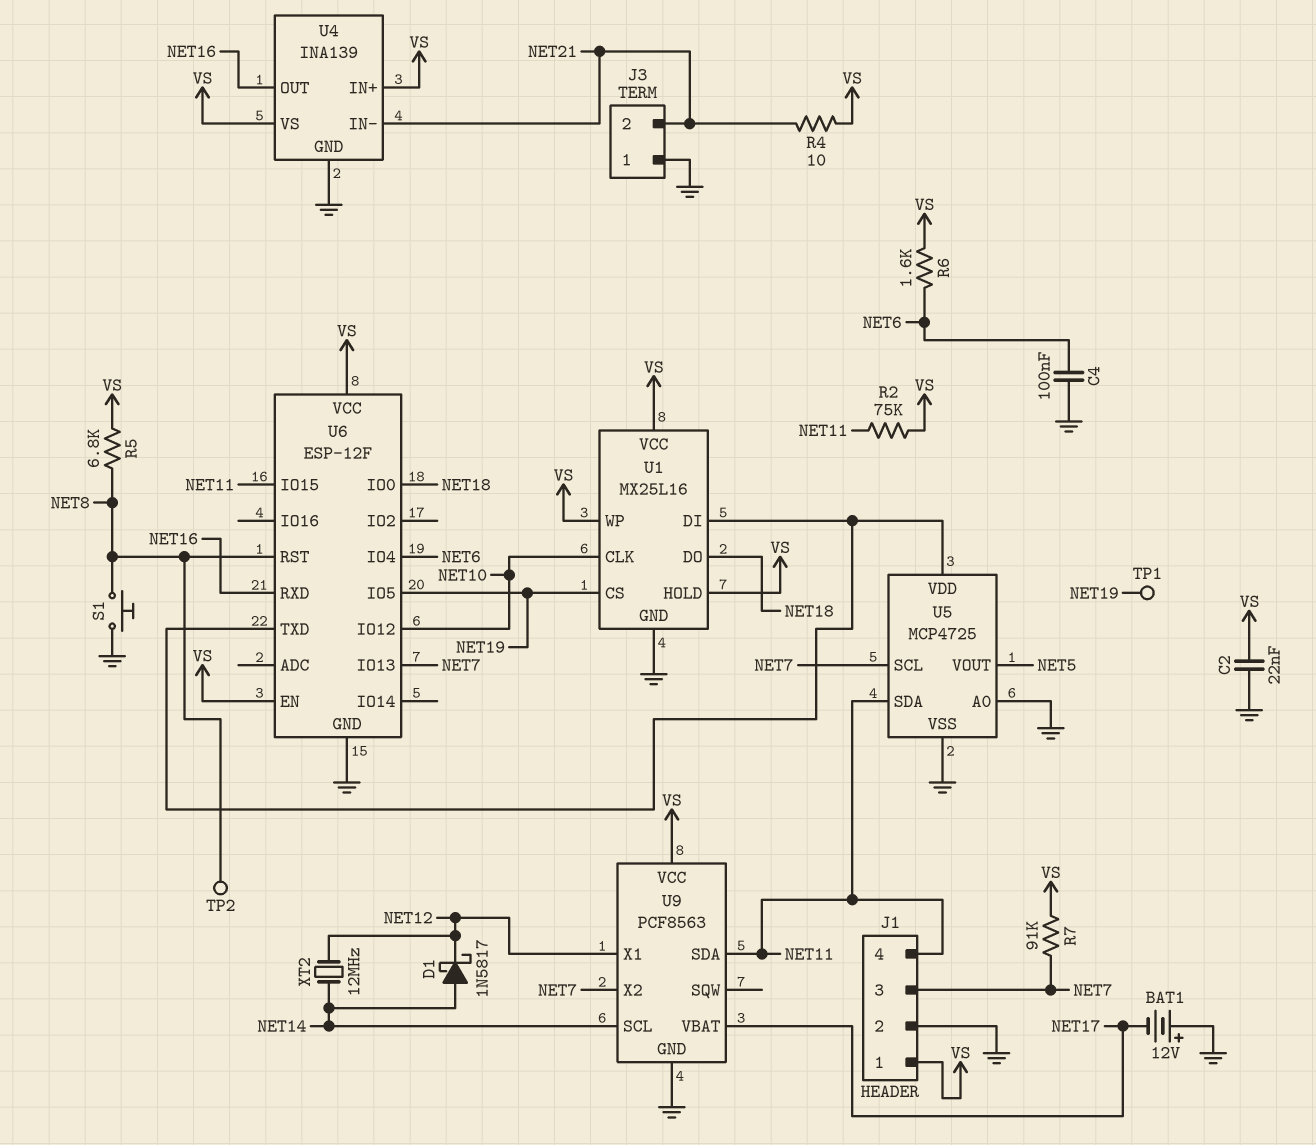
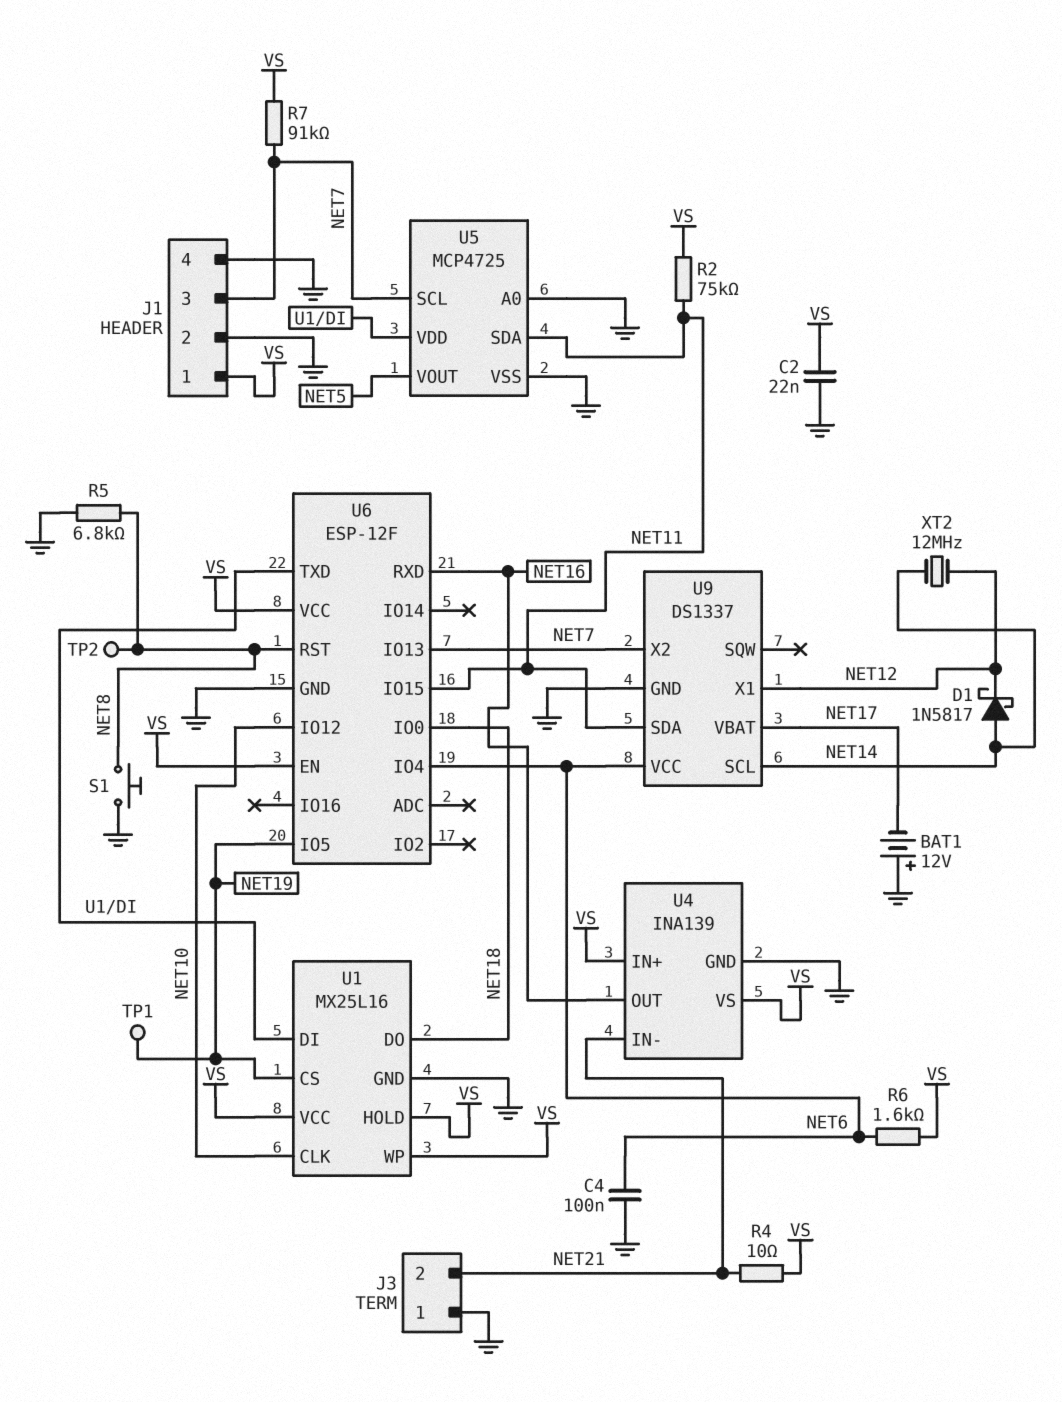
J1 pin 4: NET11 -> GND
R5: 6.8k (NET8, VS) -> 6.8k (GND, NET8)
U9: PCF8563 -> DS1337
U9 pin VCC: VS -> NET6

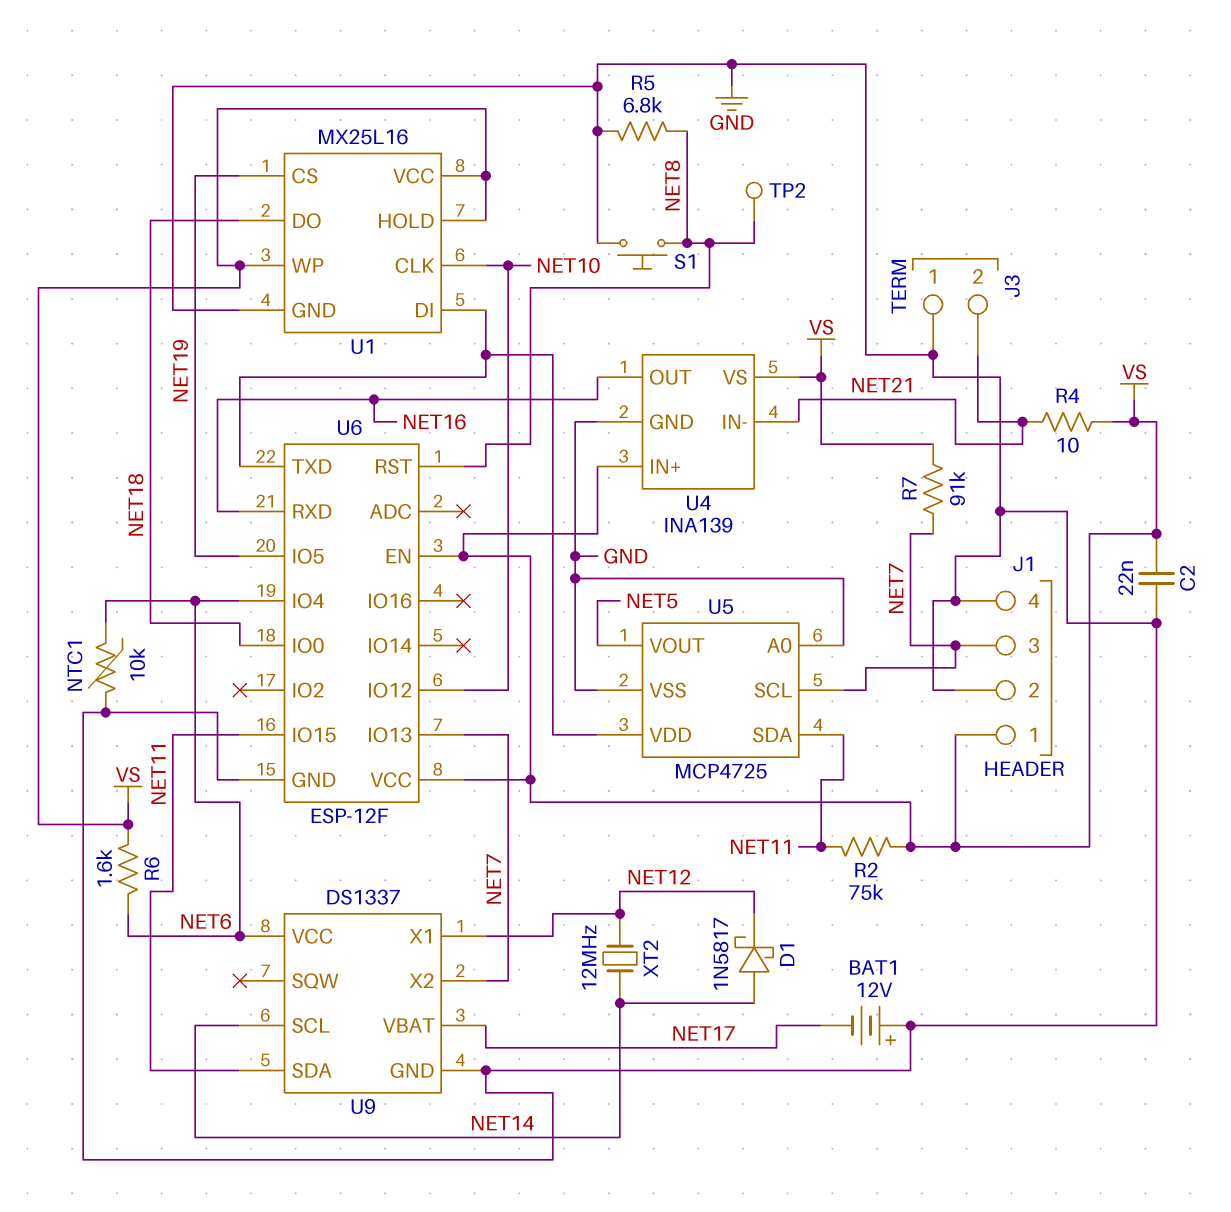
C4: 100nF (GND, NET6) -> none
NTC1: none -> 10k (GND, NET6)
TP1: test point (NET19) -> none

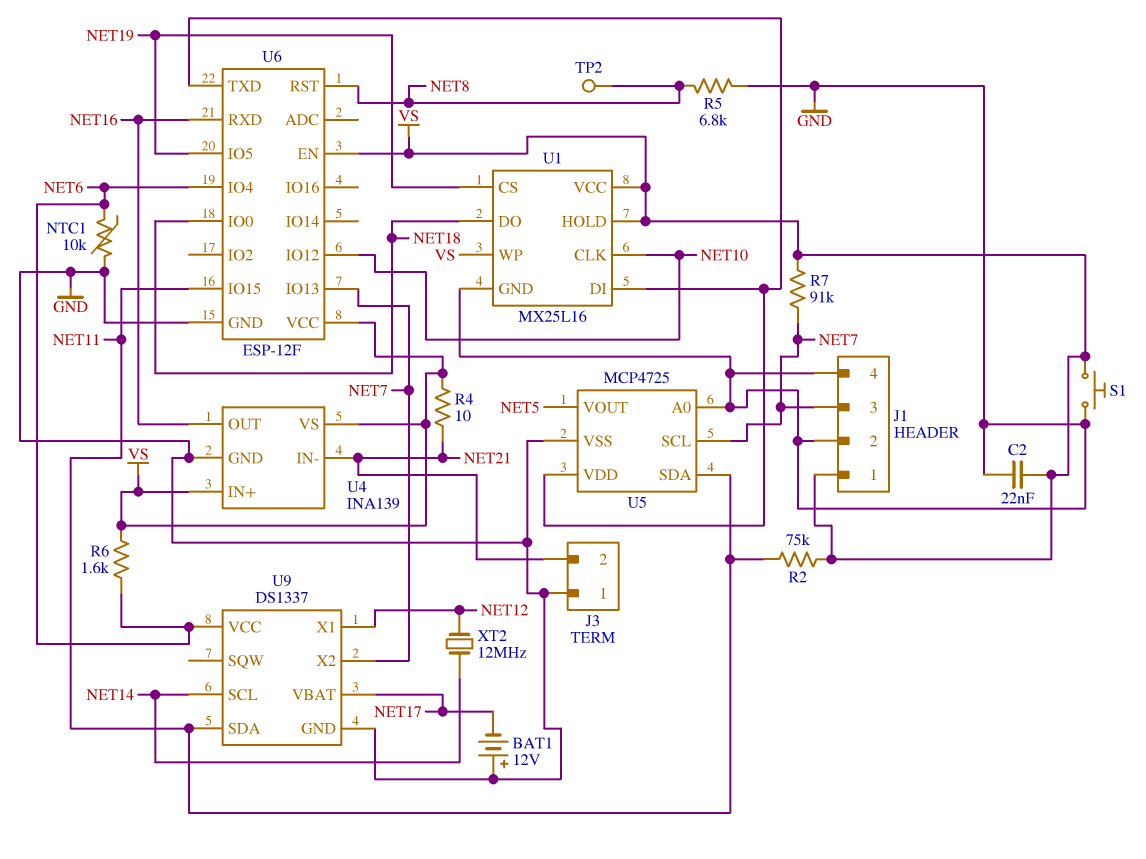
D1: schottky 1N5817 (A NET14, K NET12) -> none
S1: button (GND, NET8) -> button (GND, VS)

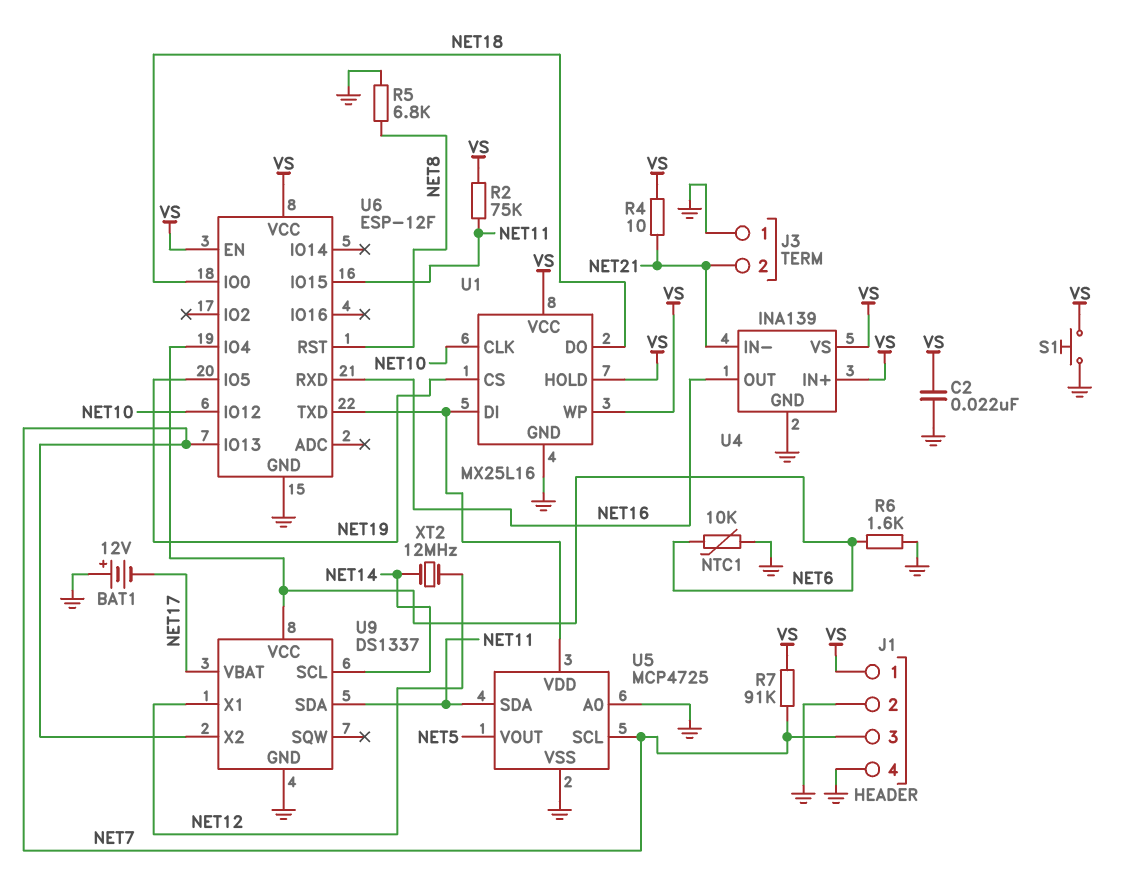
R6: 1.6k (NET6, VS) -> 1.6k (GND, NET6)
TP2: test point (NET8) -> none

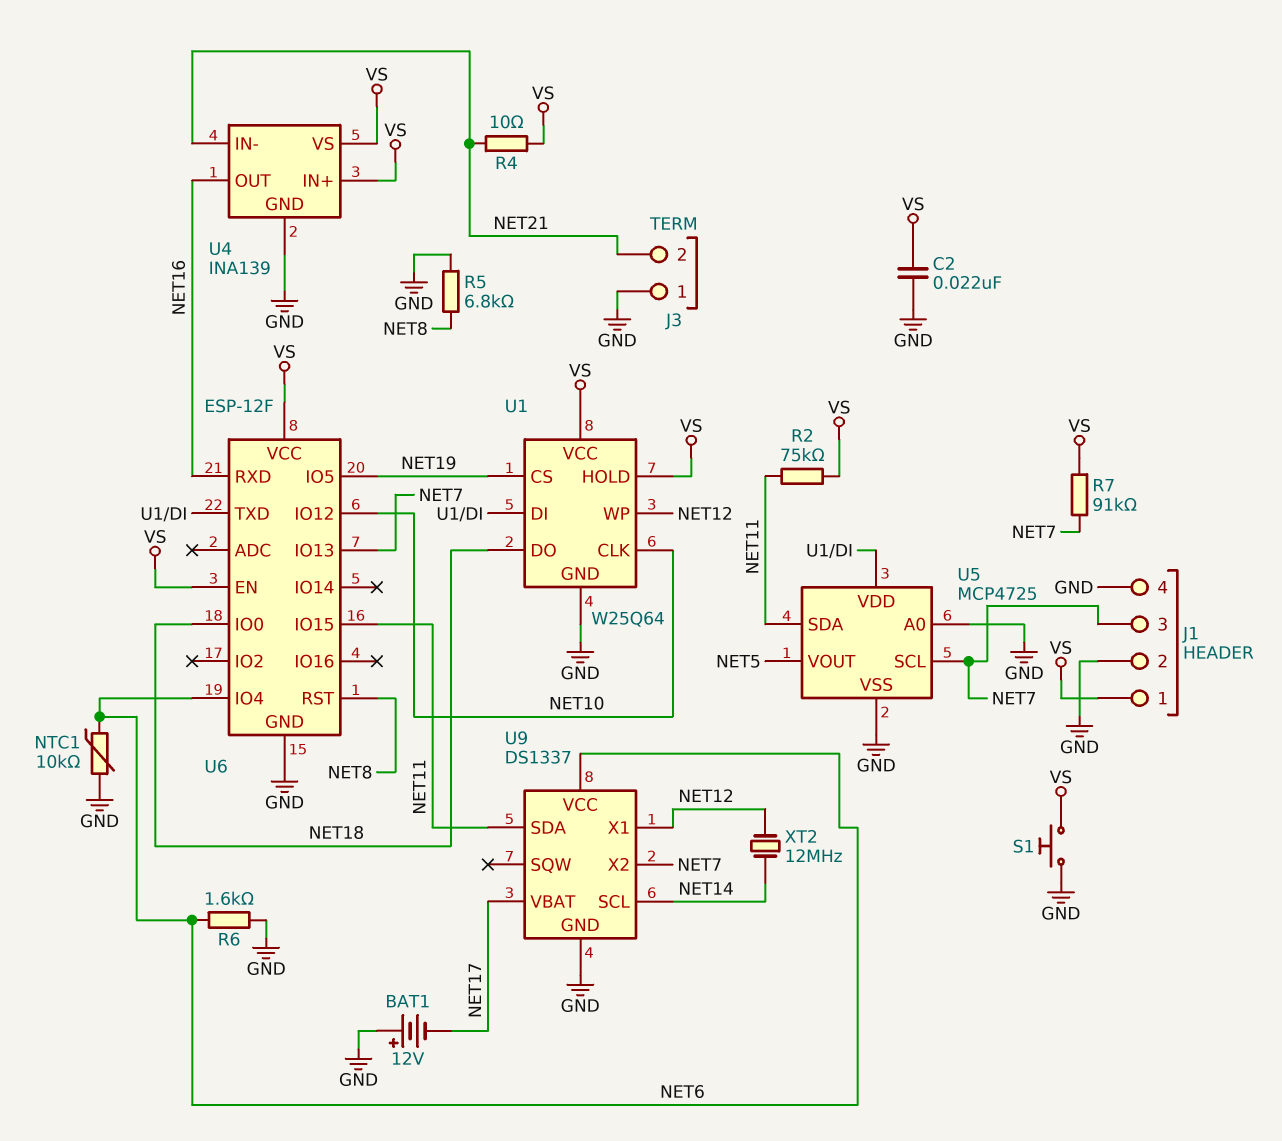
U1: MX25L16 -> W25Q64
U1 pin WP: VS -> NET12

